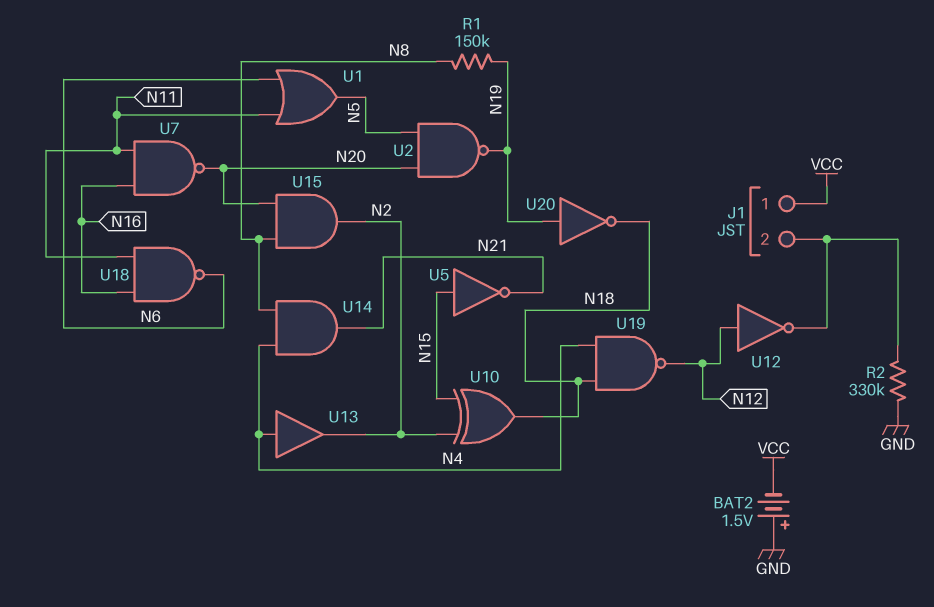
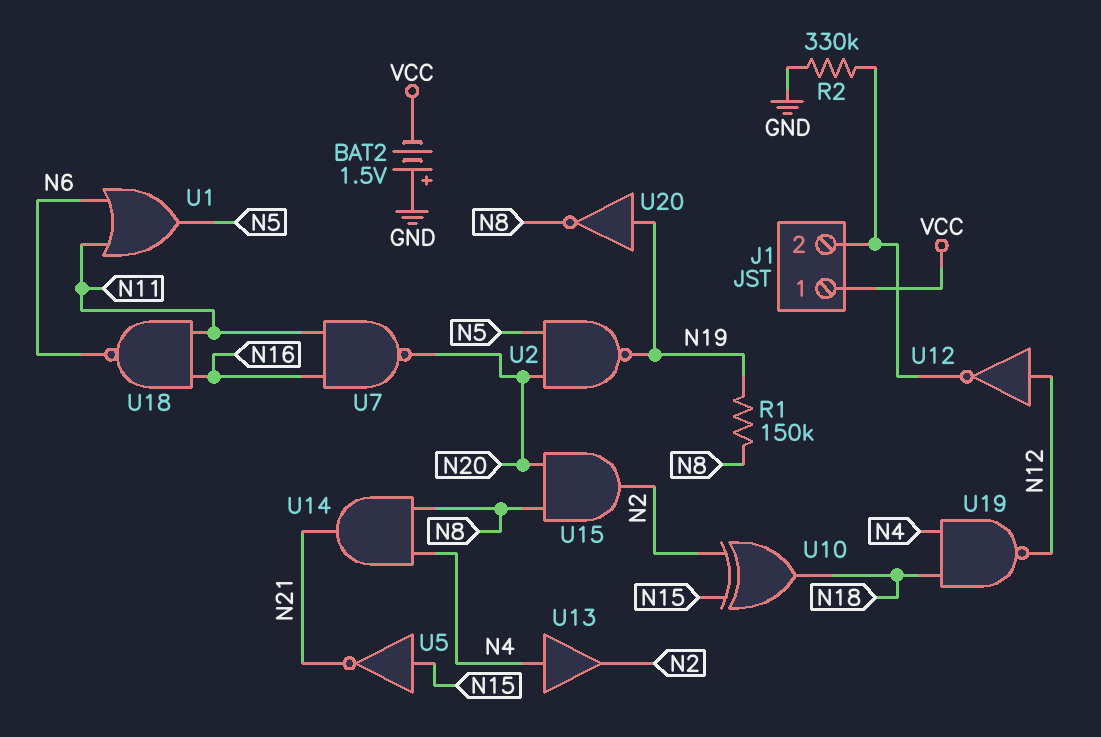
U20: NOT (in N19, out N18) -> NOT (in N19, out N8)

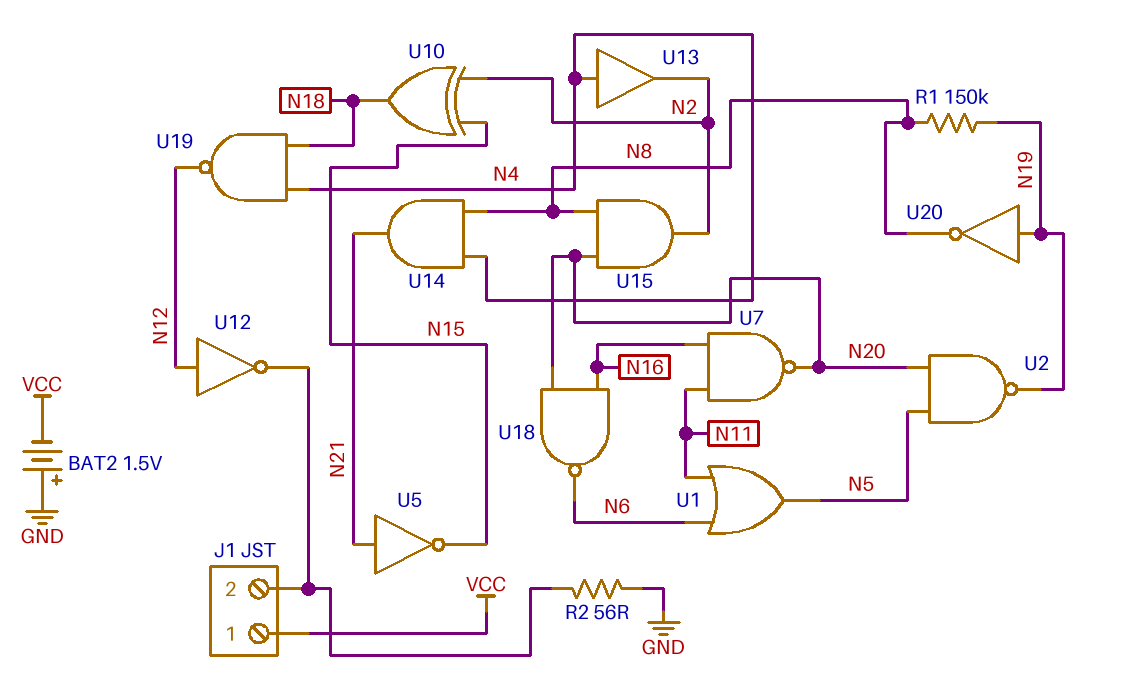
R2: 330k (GND, J1/2) -> 56 (GND, J1/2)
U5: NOT (in N15, out N21) -> NOT (in N21, out N15)
U18: NAND (in N11, in N16, out N6) -> NAND (in N16, in N20, out N6)

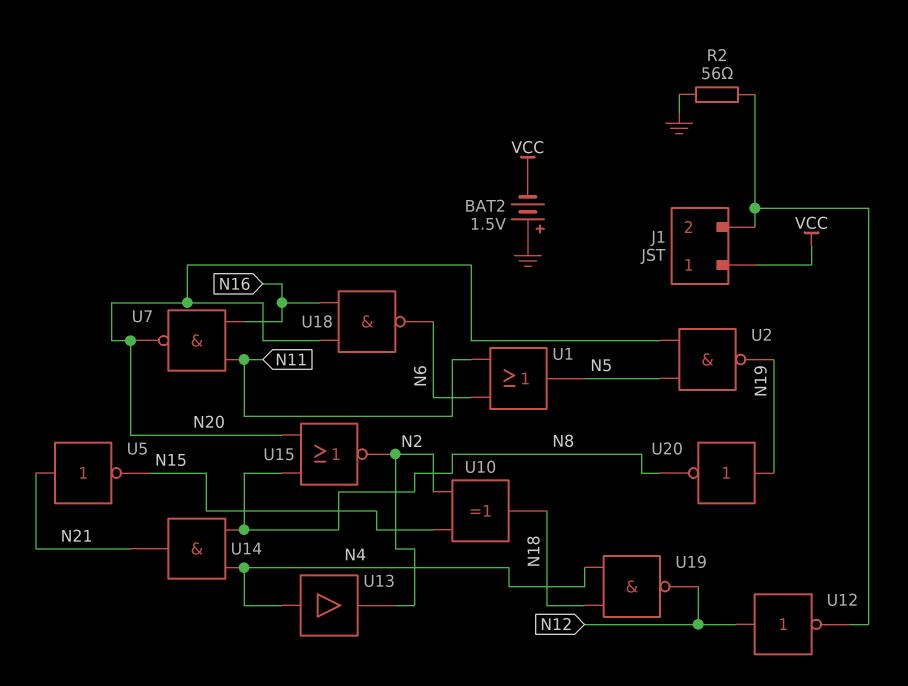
R1: 150k (N8, N19) -> none
U15: AND (in N8, in N20, out N2) -> NOR (in N8, in N20, out N2)

